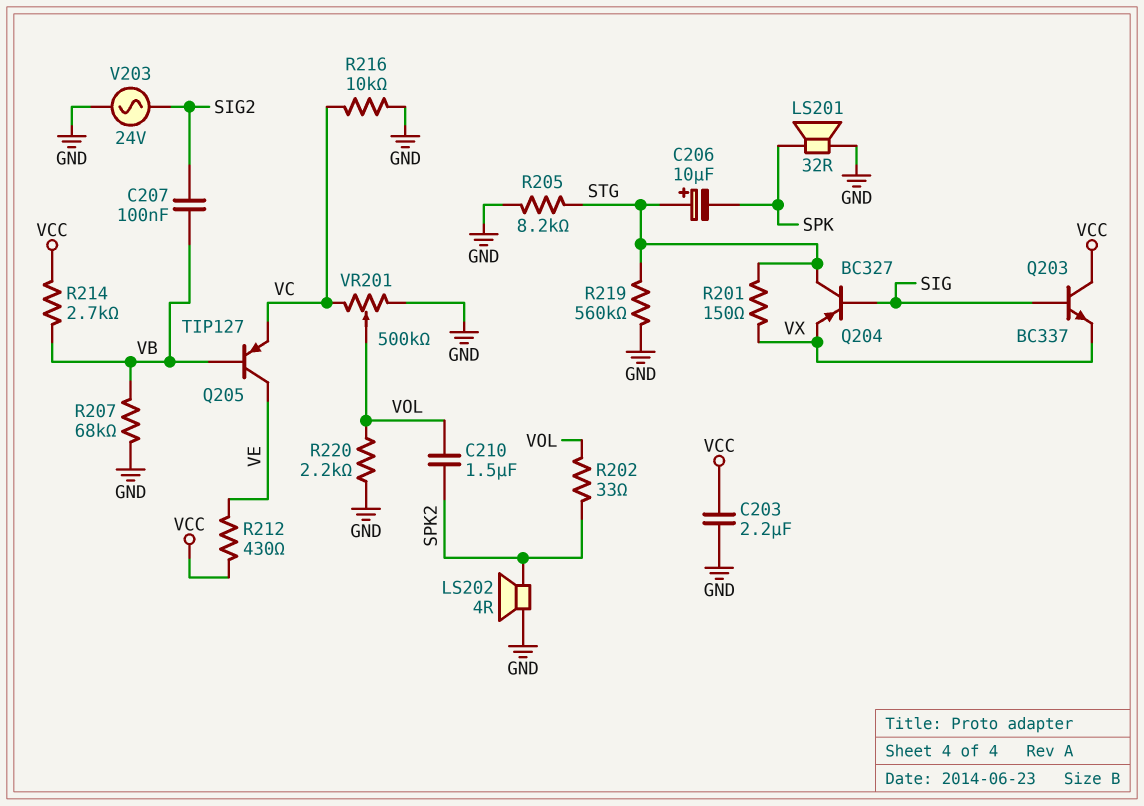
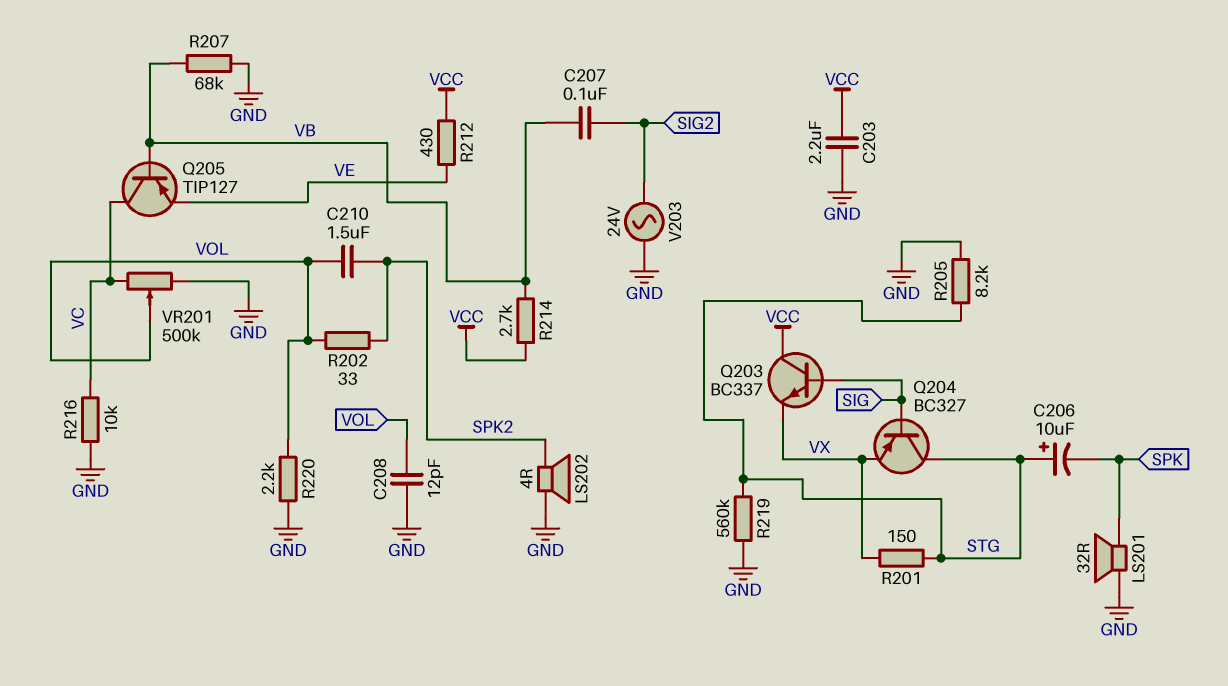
C208: none -> 12pF (GND, VOL)
Q205: PNP TIP127 (B VB, C VE, E VC) -> PNP TIP127 (B VB, C VC, E VE)

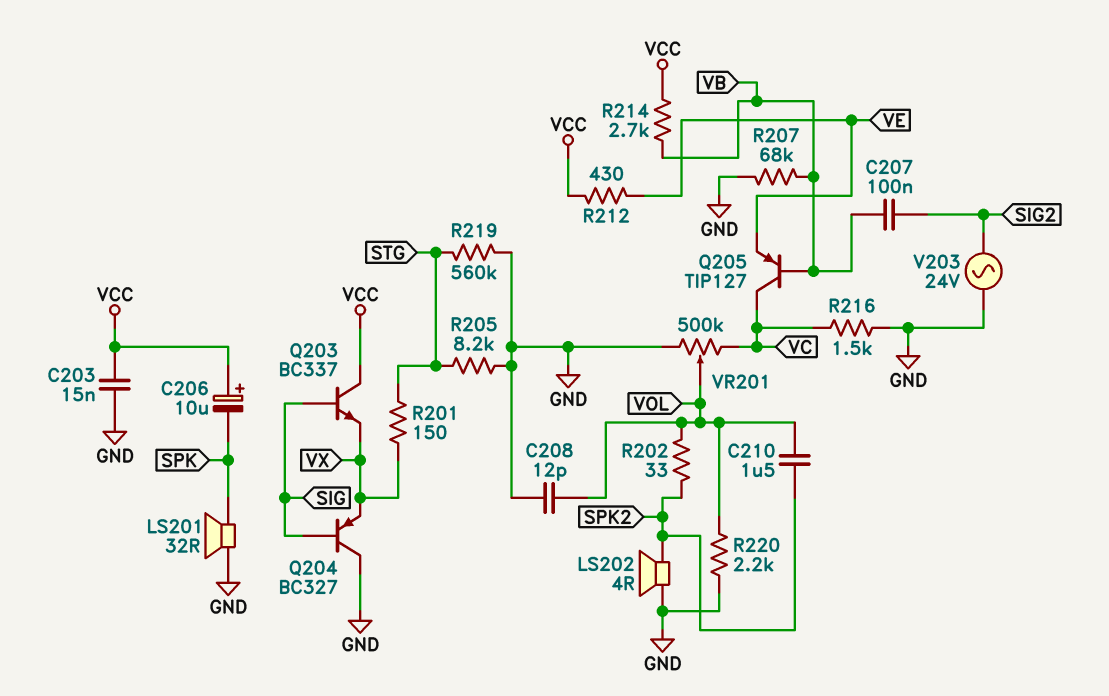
C203: 2.2uF (GND, VCC) -> 15nF (GND, VCC)
C206: 10uF (plus STG, minus SPK) -> 10uF (plus VCC, minus SPK)
Q204: PNP BC327 (B SIG, C STG, E VX) -> PNP BC327 (B SIG, C GND, E VX)
R216: 10k (GND, VC) -> 1.5k (GND, VC)

